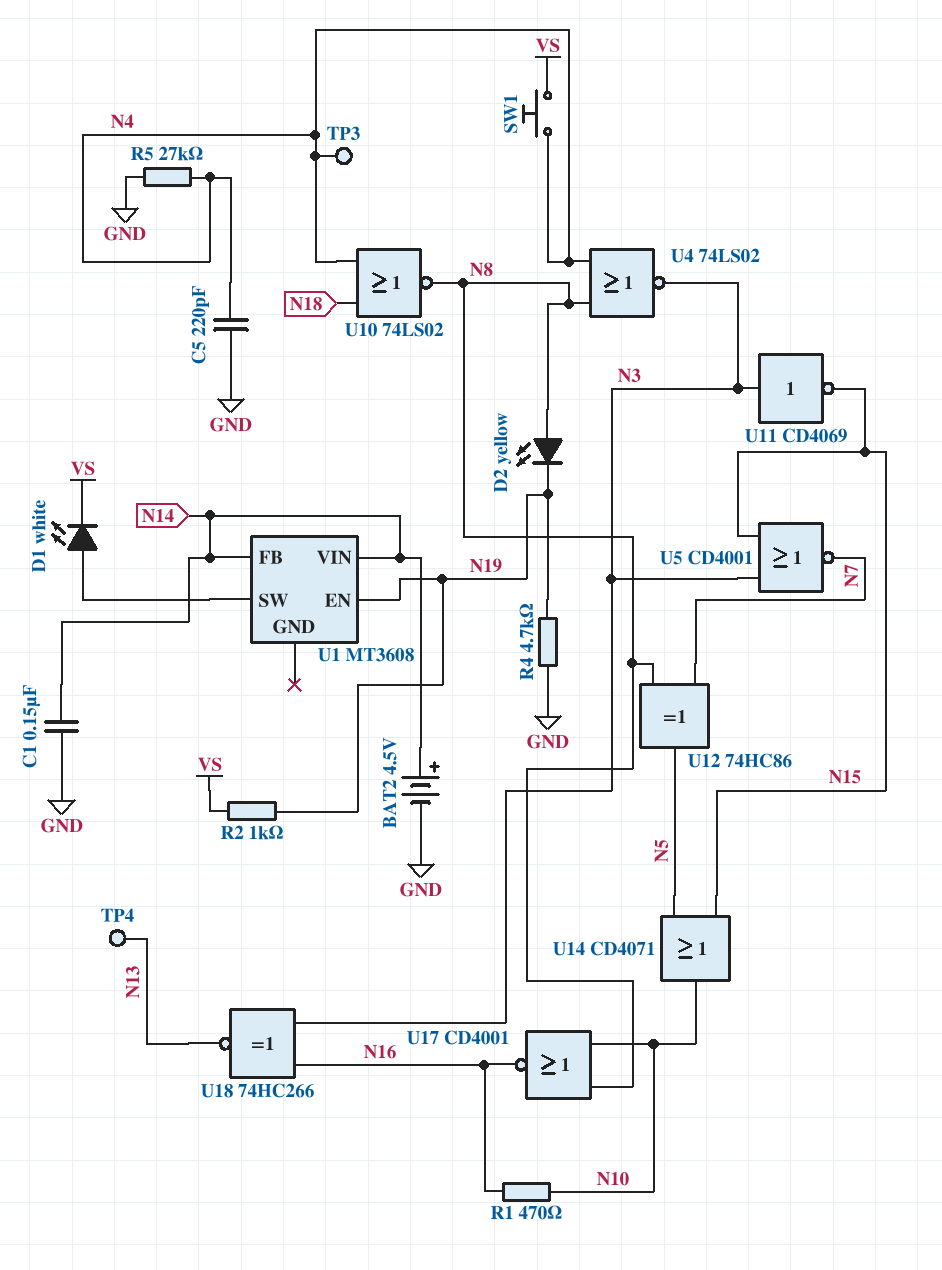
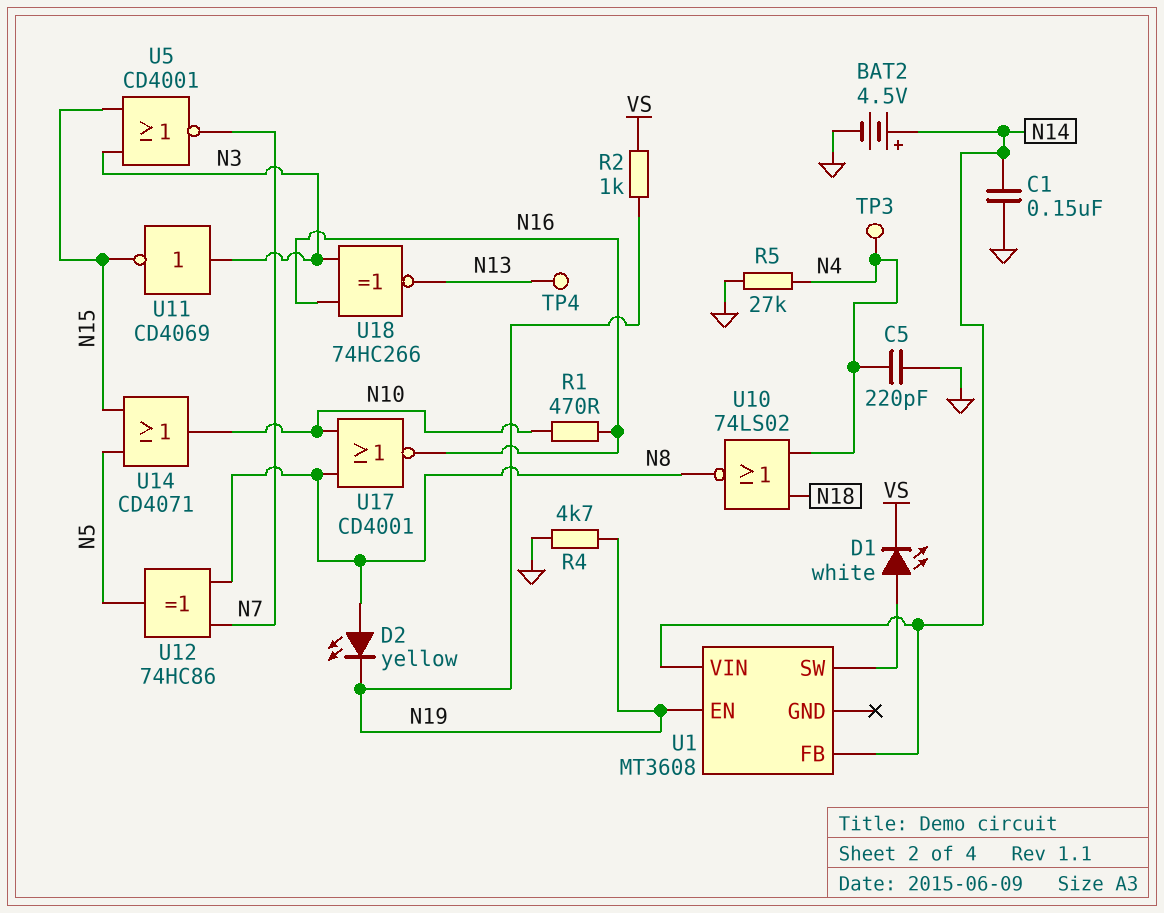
SW1: button (N4, VS) -> none
U4: NOR 74LS02 (in N4, in N8, out N3) -> none

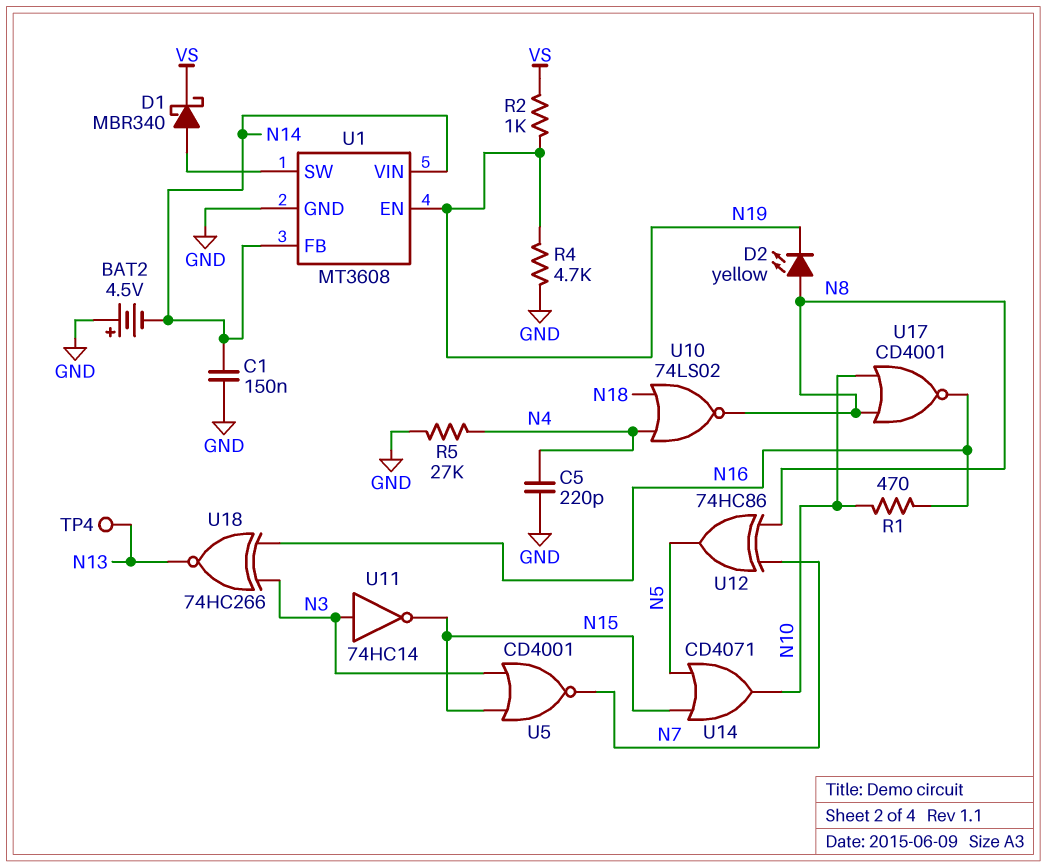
BAT2: 4.5V (plus N14, minus GND) -> 4.5V (plus GND, minus N14)
D1: LED white (A U1/SW, K VS) -> schottky MBR340 (A U1/SW, K VS)
TP3: test point (N4) -> none
U1 pin GND: none -> GND
U11: NOT CD4069 (in N3, out N15) -> NOT 74HC14 (in N3, out N15)

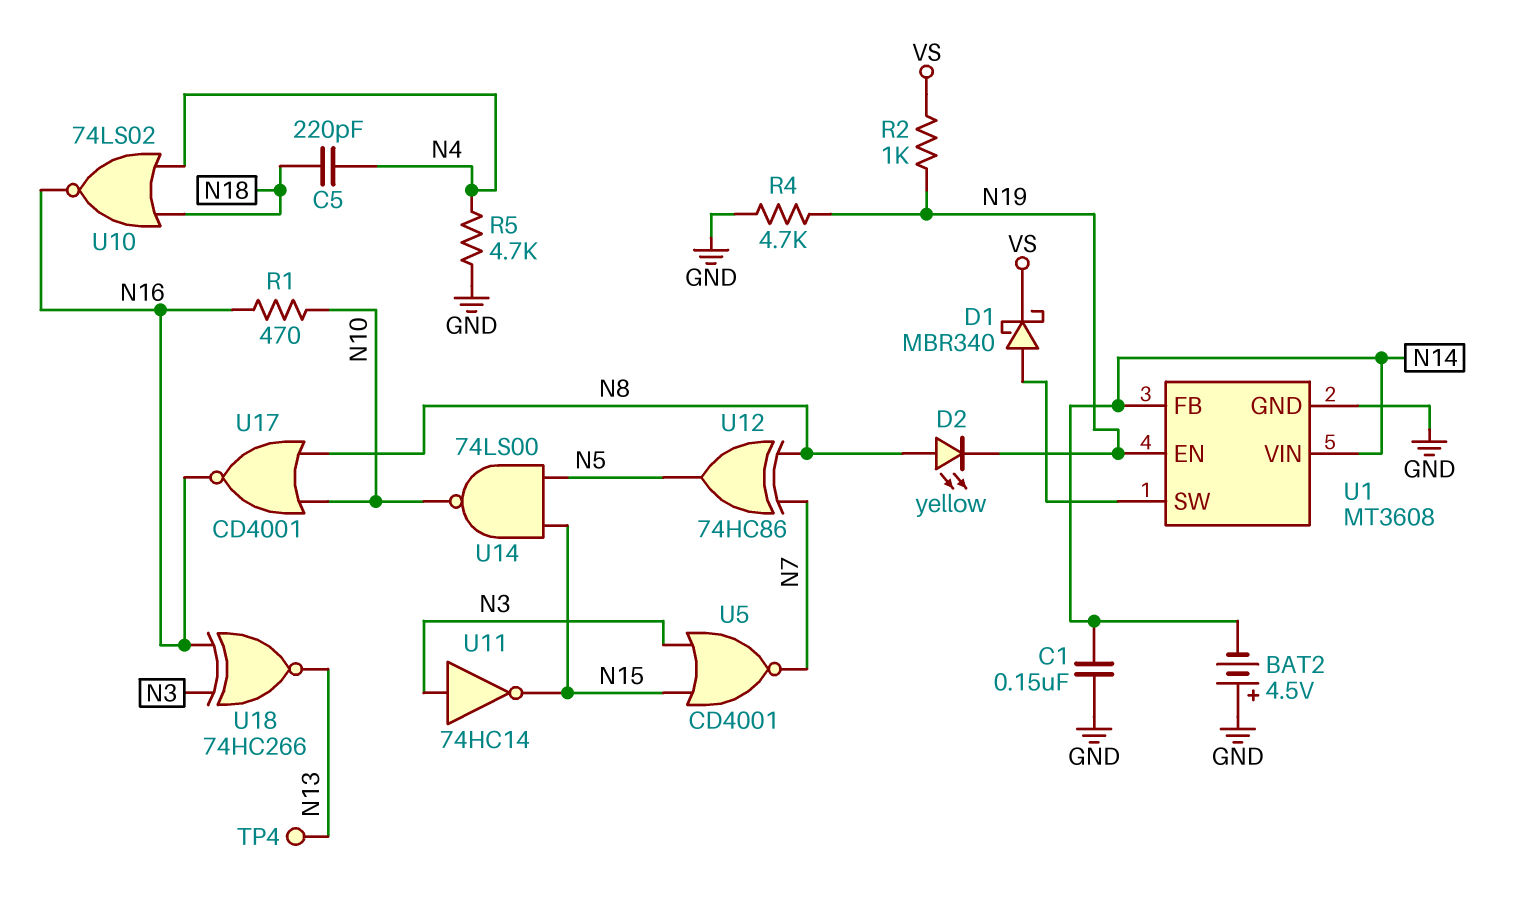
C5: 220pF (GND, N4) -> 220pF (N4, N18)
R5: 27k (GND, N4) -> 4.7k (GND, N4)
U10: NOR 74LS02 (in N4, in N18, out N8) -> NOR 74LS02 (in N4, in N18, out N16)
U14: OR CD4071 (in N5, in N15, out N10) -> NAND 74LS00 (in N5, in N15, out N10)

